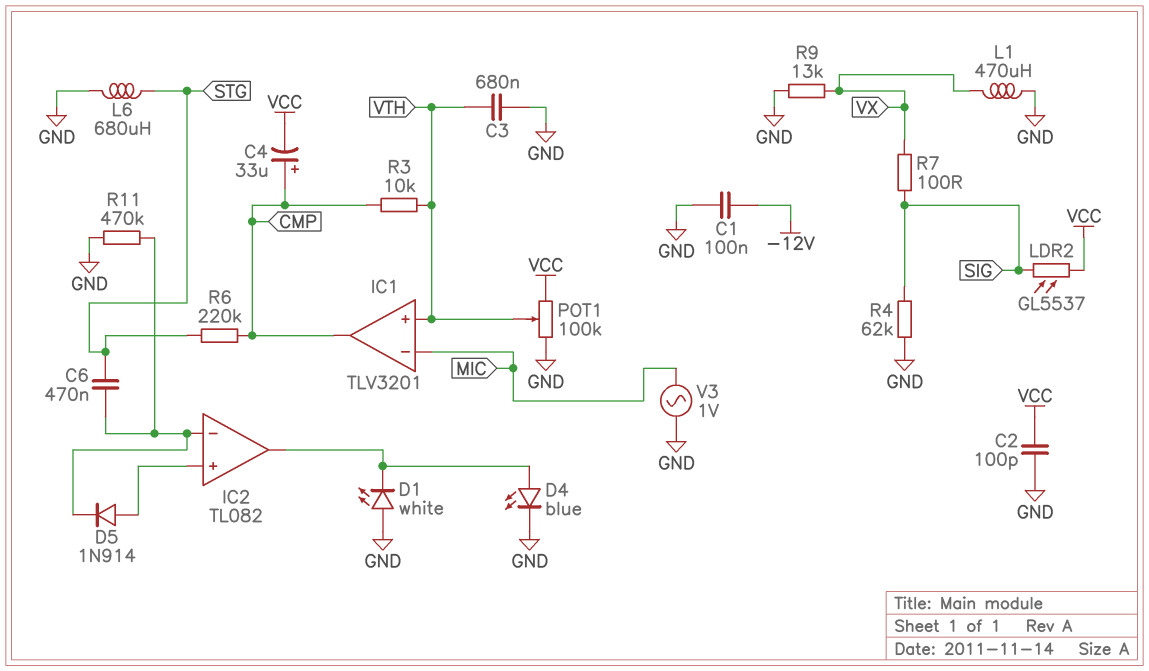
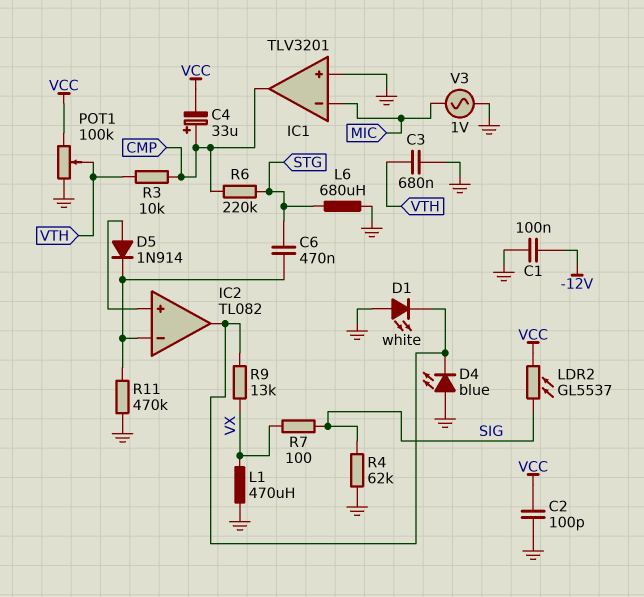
D4: LED blue (A IC2/out, K GND) -> LED blue (A GND, K IC2/out)
IC1 pin in+: VTH -> GND
R9: 13k (GND, VX) -> 13k (IC2/out, VX)

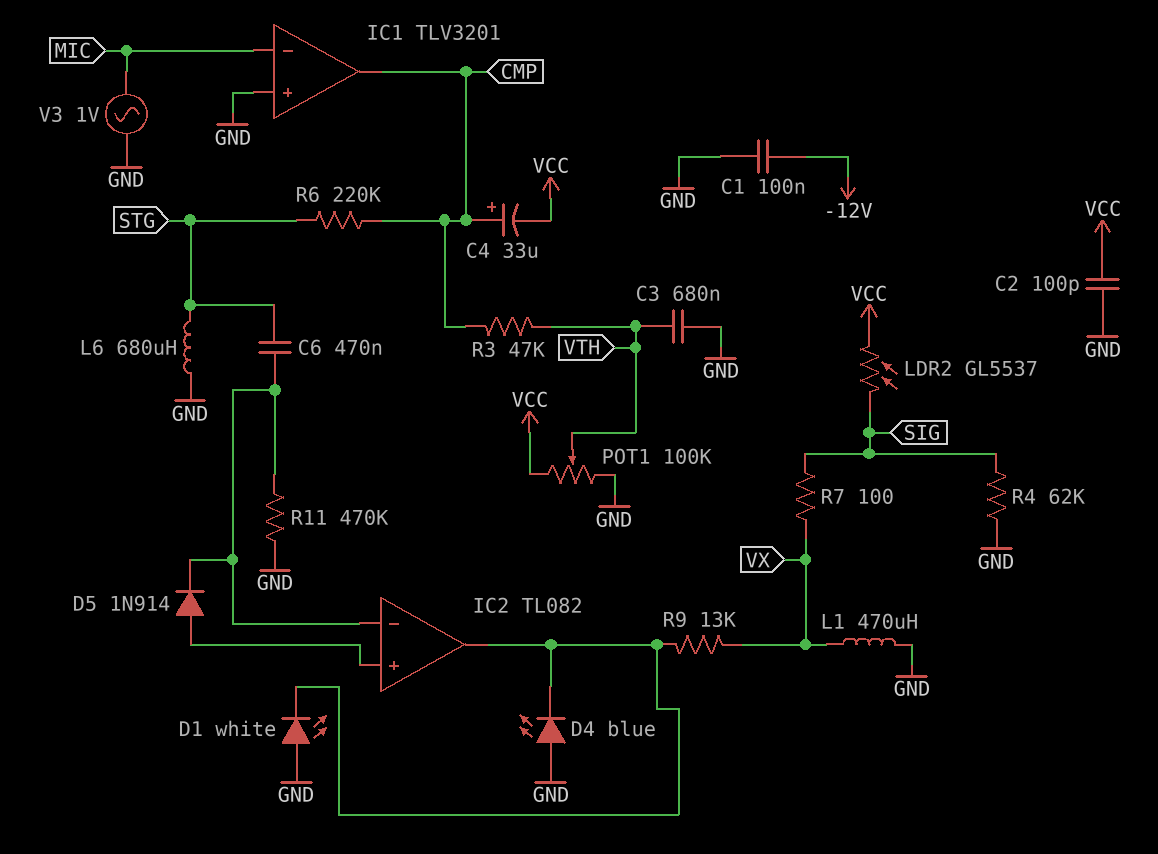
R3: 10k (CMP, VTH) -> 47k (CMP, VTH)

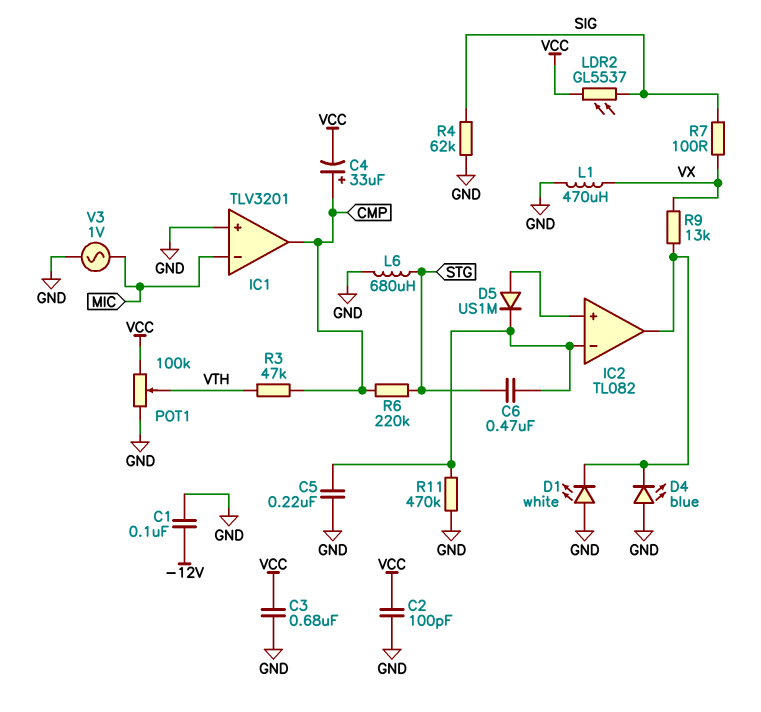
C3: 680nF (GND, VTH) -> 680nF (GND, VCC)
C5: none -> 220nF (GND, IC2/in-)
D5: diode 1N914 (A IC2/in+, K IC2/in-) -> diode US1M (A IC2/in+, K IC2/in-)

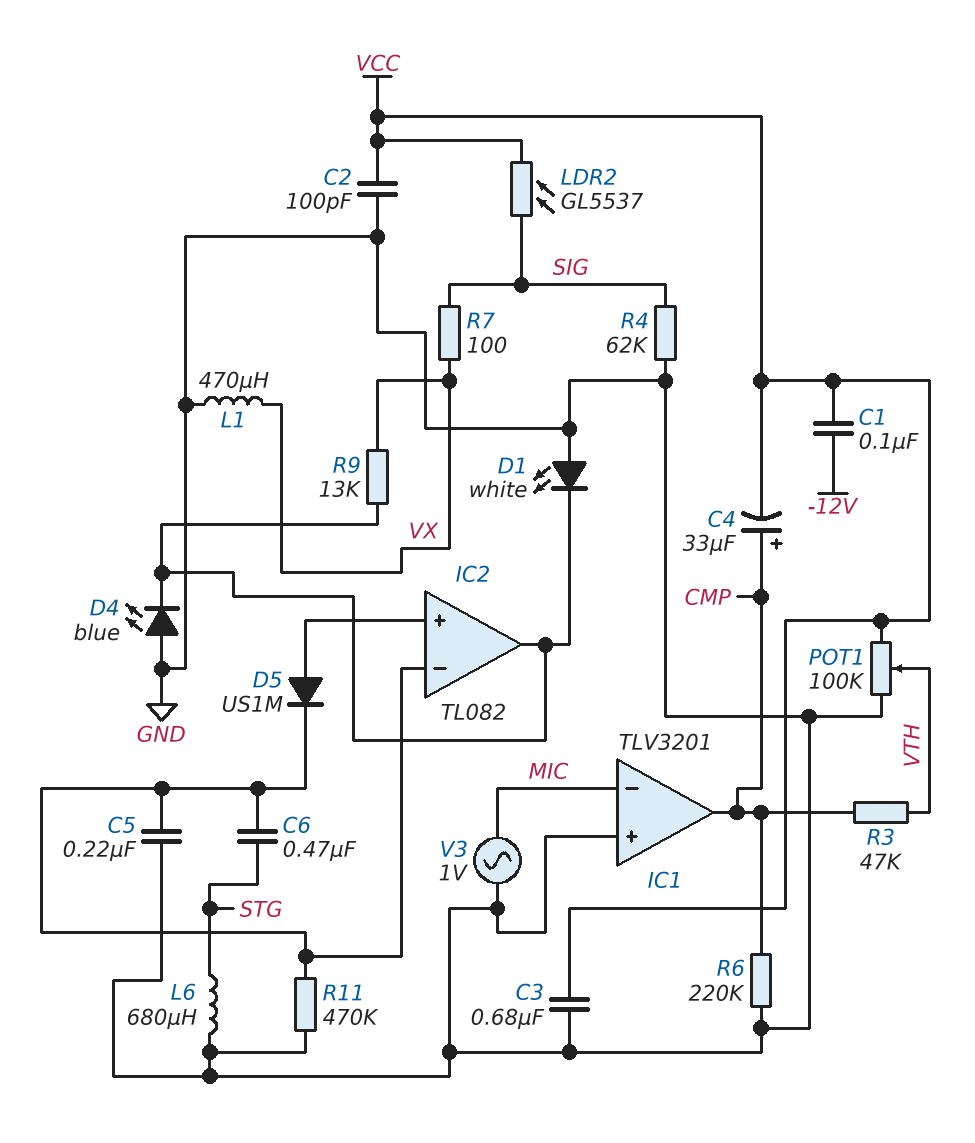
C1: 100nF (-12V, GND) -> 100nF (-12V, VCC)
R6: 220k (CMP, STG) -> 220k (CMP, GND)

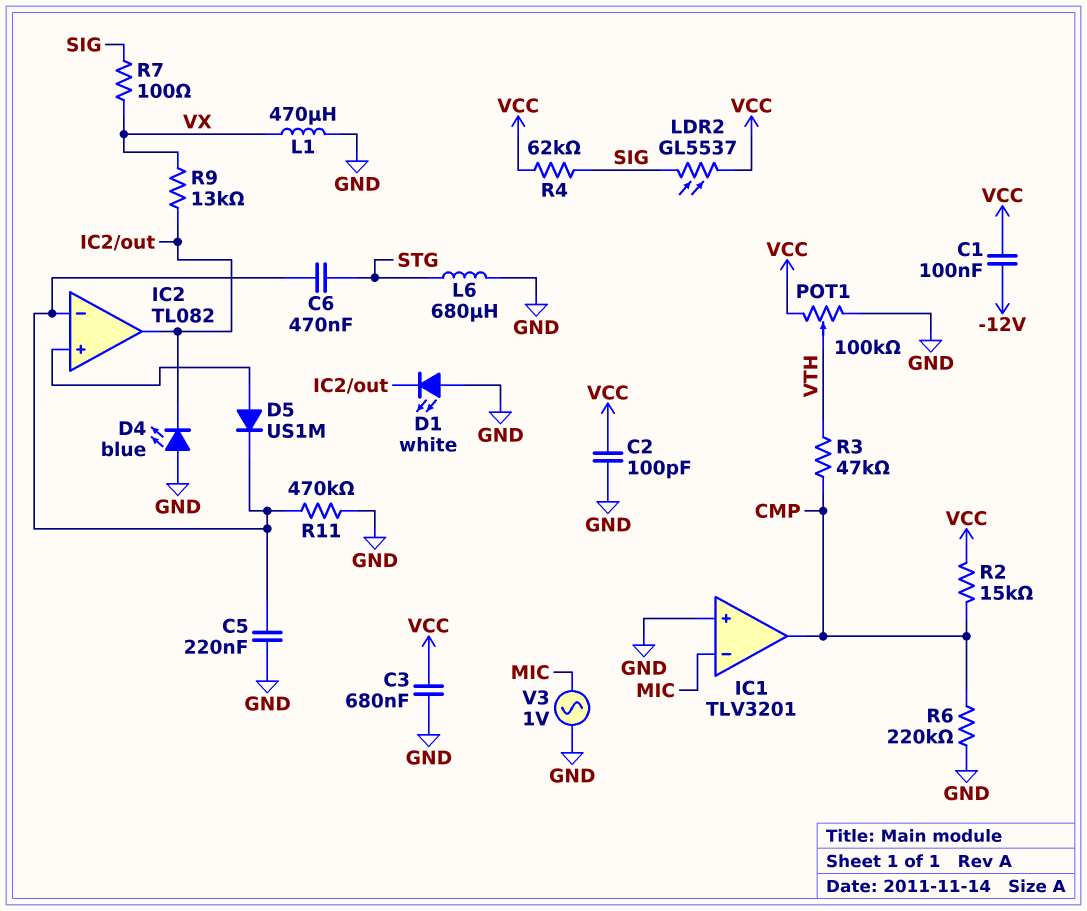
C4: 33uF (plus CMP, minus VCC) -> none
R2: none -> 15k (CMP, VCC)
R4: 62k (GND, SIG) -> 62k (SIG, VCC)

